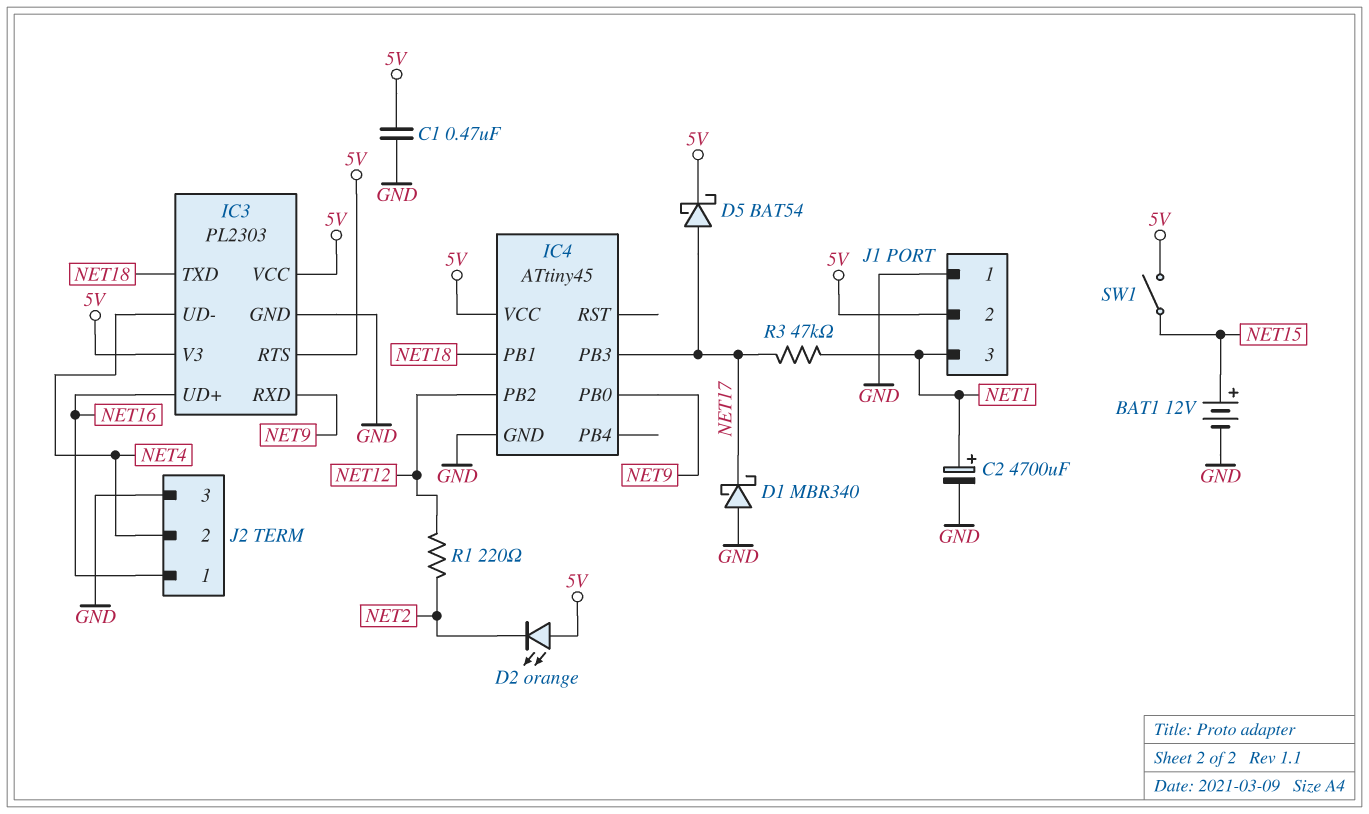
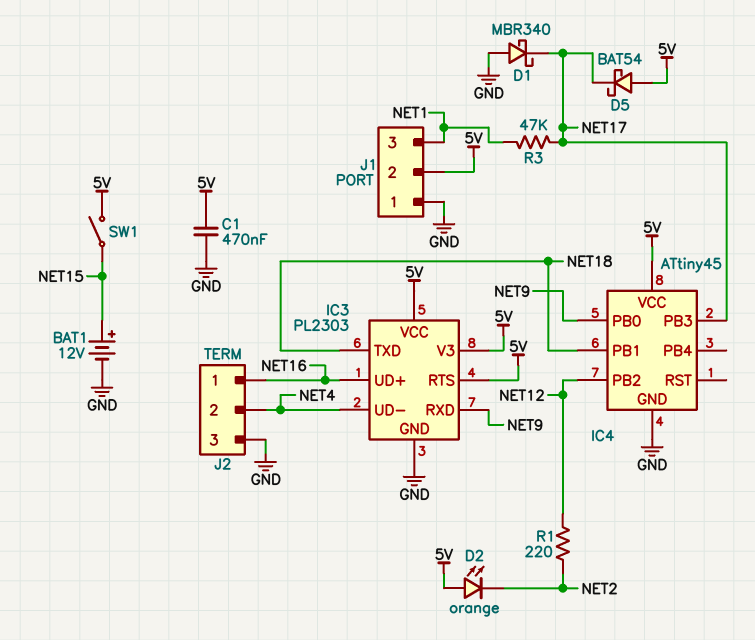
C2: 4700uF (plus NET1, minus GND) -> none
D5: schottky BAT54 (A NET17, K 5V) -> schottky BAT54 (A 5V, K NET17)

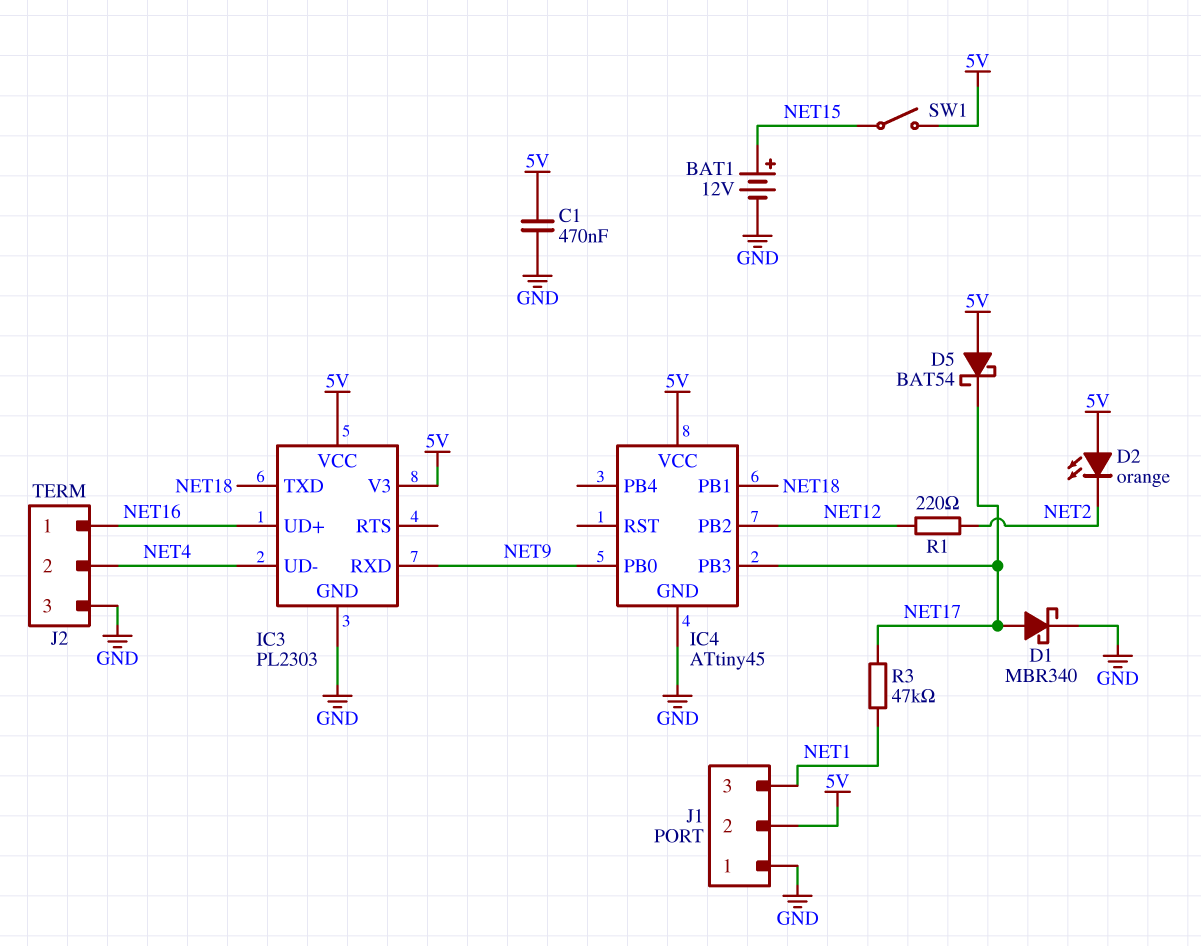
D1: schottky MBR340 (A GND, K NET17) -> schottky MBR340 (A NET17, K GND)
IC3 pin RTS: 5V -> none

